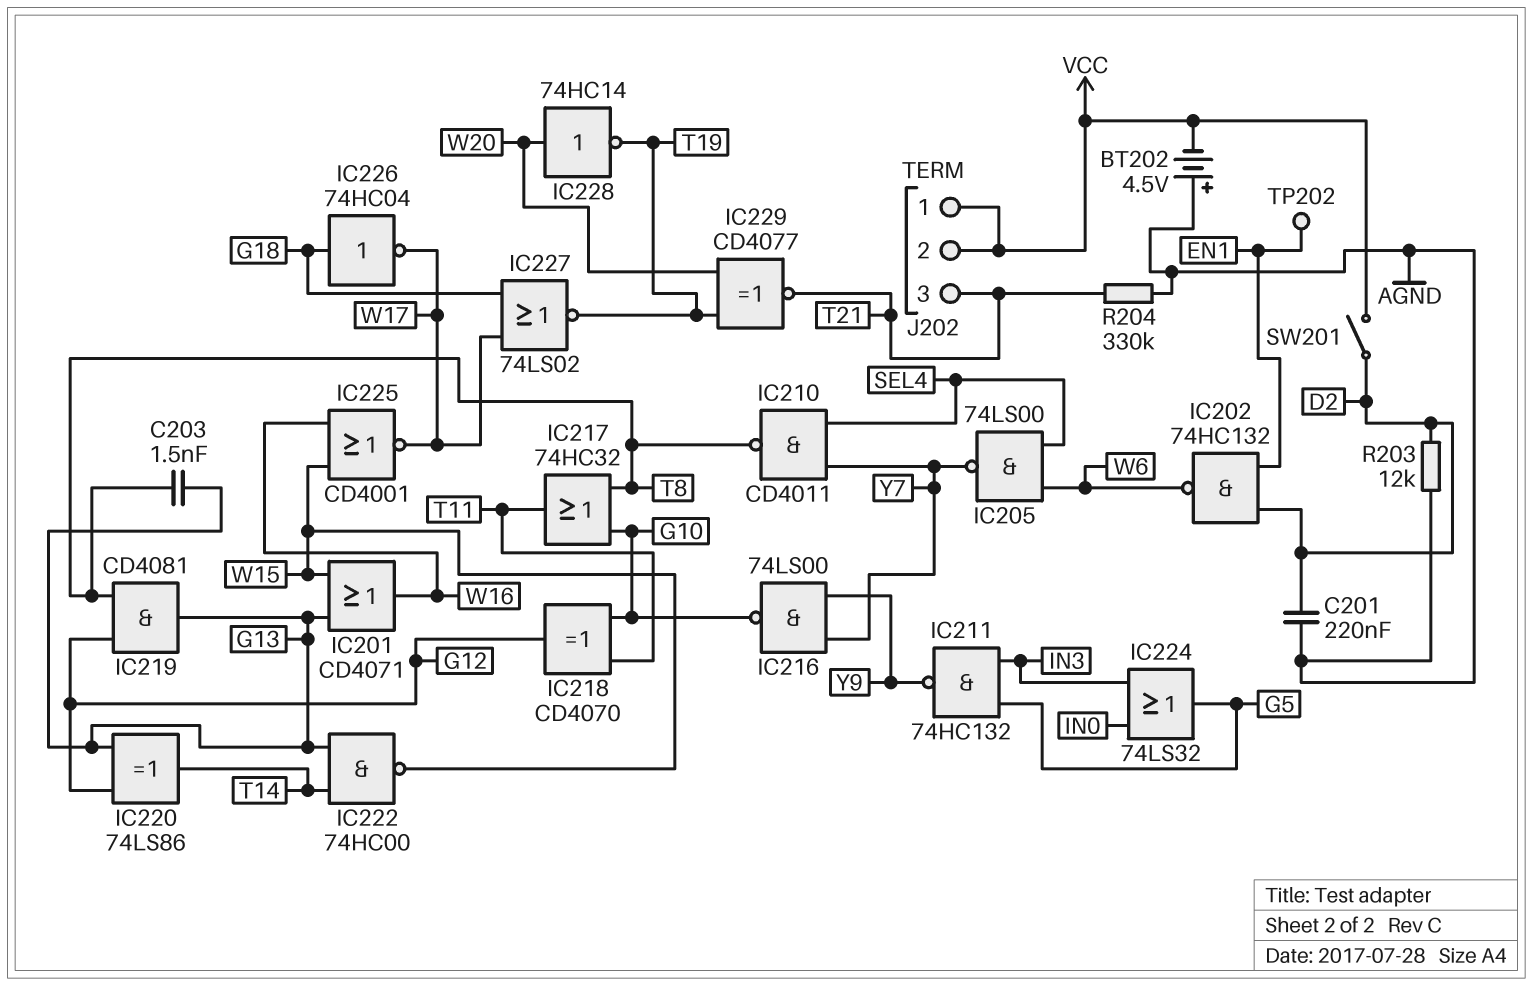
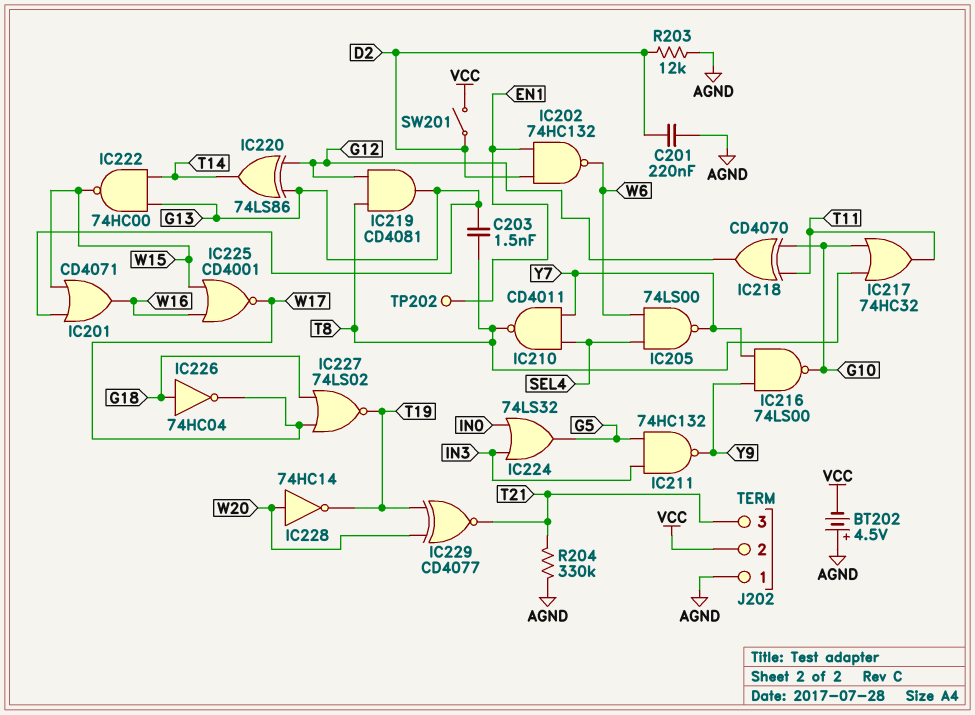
J202 pin 1: VCC -> AGND

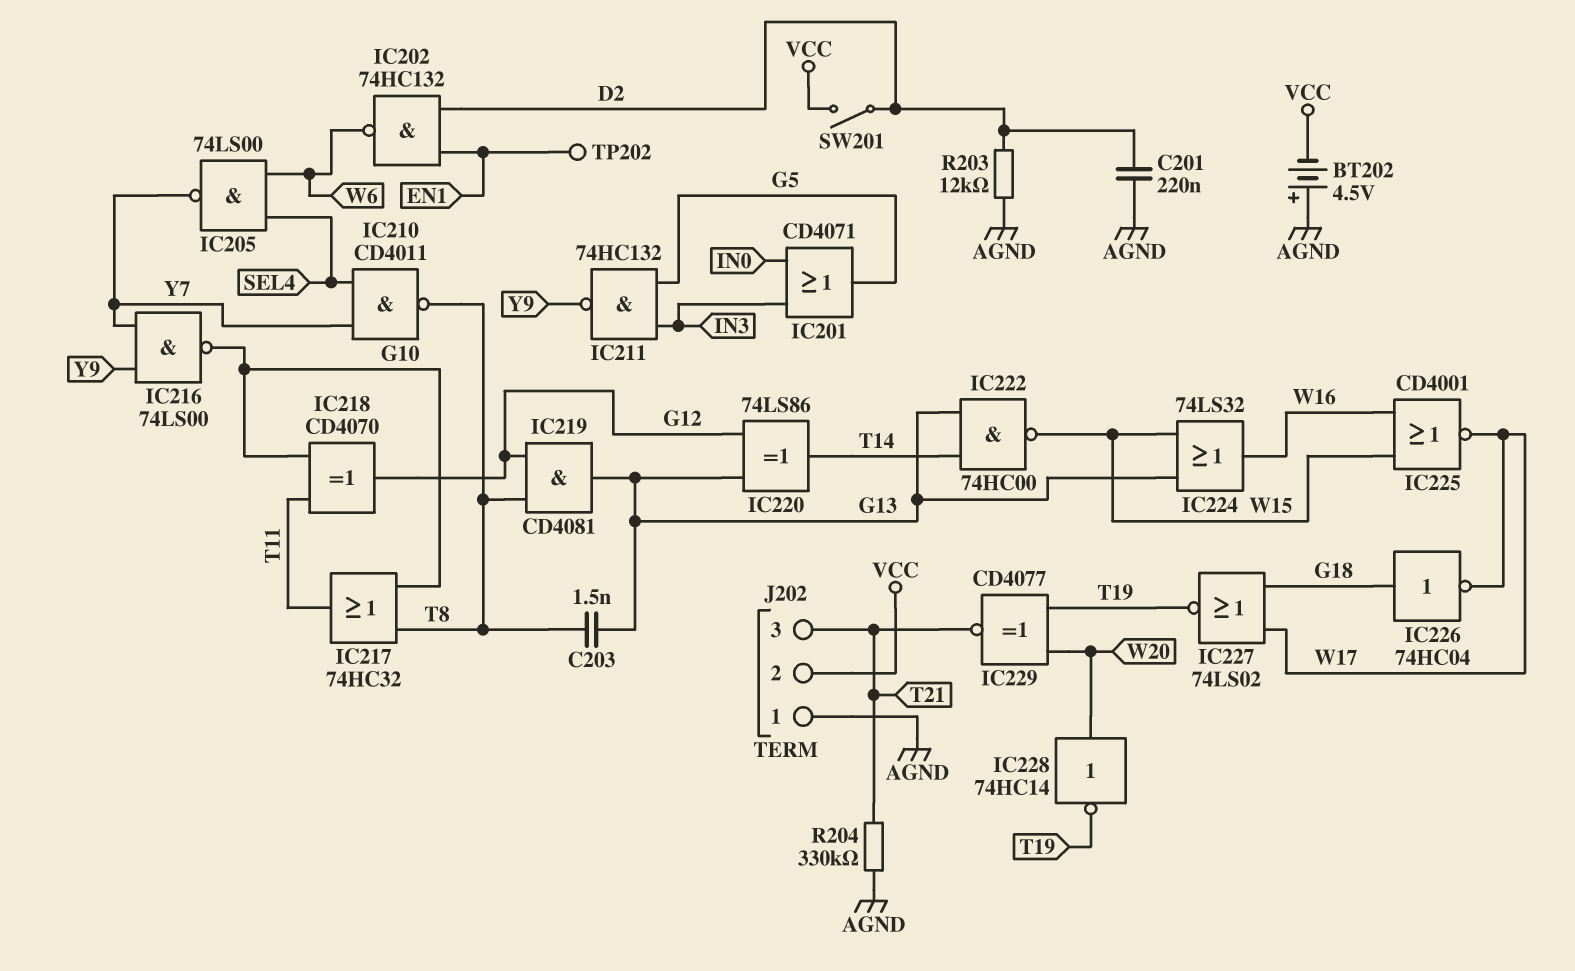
IC201: OR CD4071 (in G13, in W15, out W16) -> OR CD4071 (in IN0, in IN3, out G5)
IC224: OR 74LS32 (in IN0, in IN3, out G5) -> OR 74LS32 (in G13, in W15, out W16)

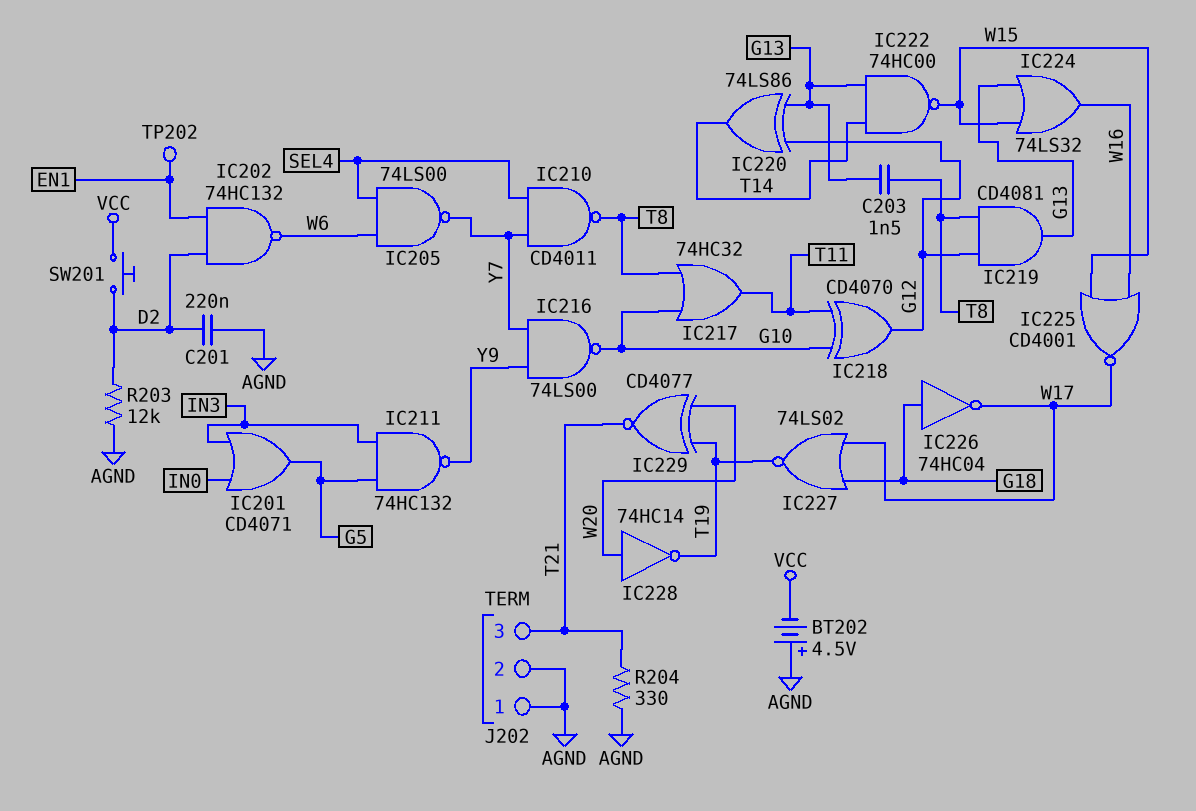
J202 pin 2: VCC -> AGND
R204: 330k (AGND, T21) -> 330 (AGND, T21)
SW201: switch (D2, VCC) -> button (D2, VCC)

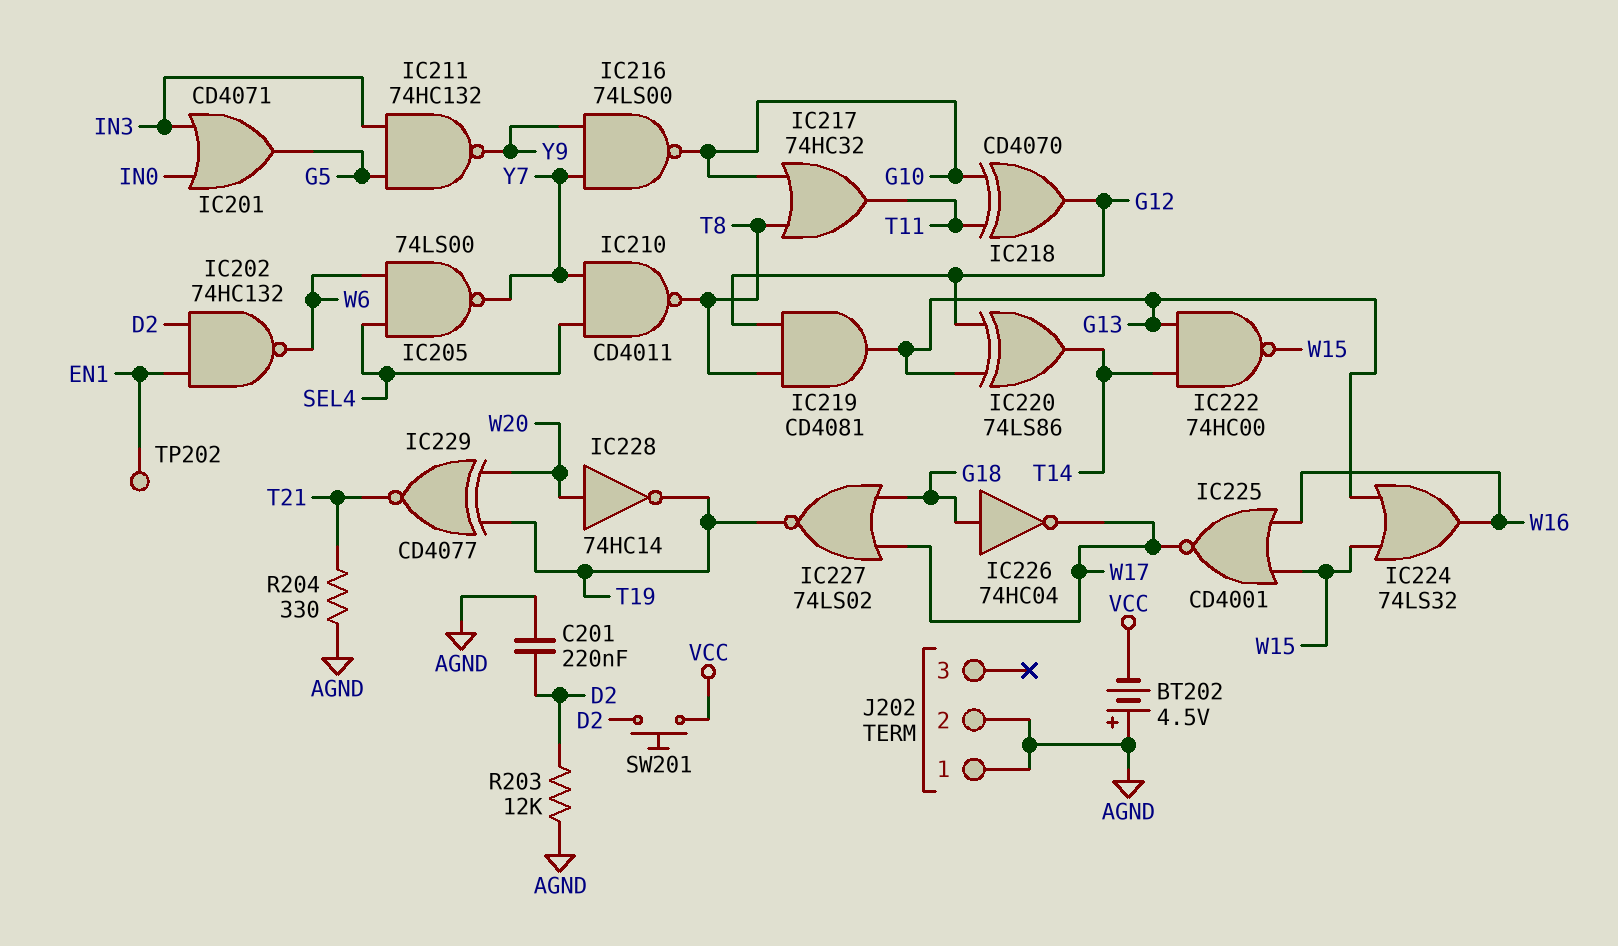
C203: 1.5nF (G13, T8) -> none
J202 pin 3: T21 -> none

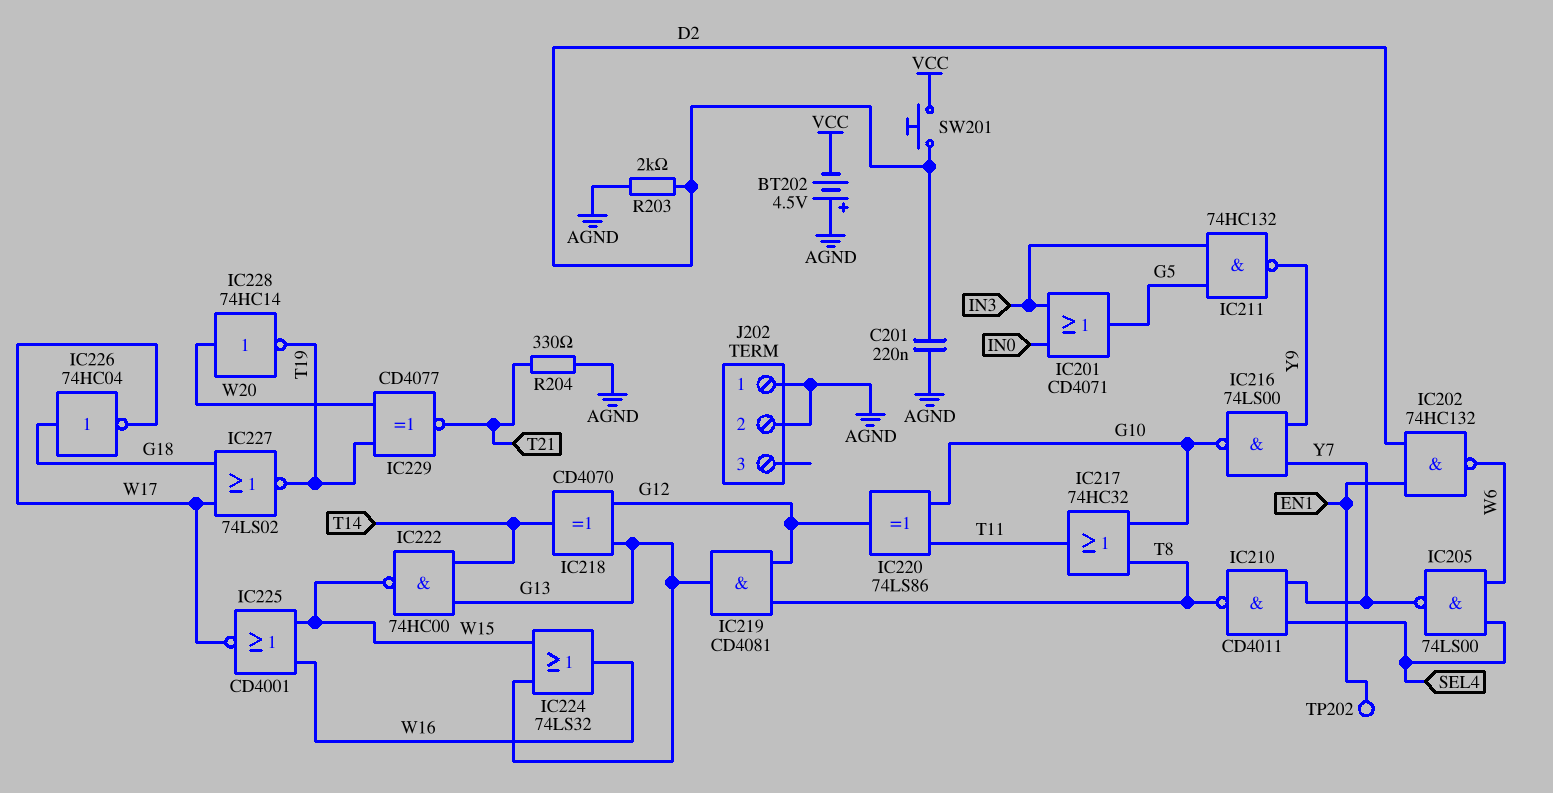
IC218: XOR CD4070 (in G10, in T11, out G12) -> XOR CD4070 (in G12, in G13, out T14)
IC220: XOR 74LS86 (in G12, in G13, out T14) -> XOR 74LS86 (in G10, in T11, out G12)
R203: 12k (AGND, D2) -> 2k (AGND, D2)

